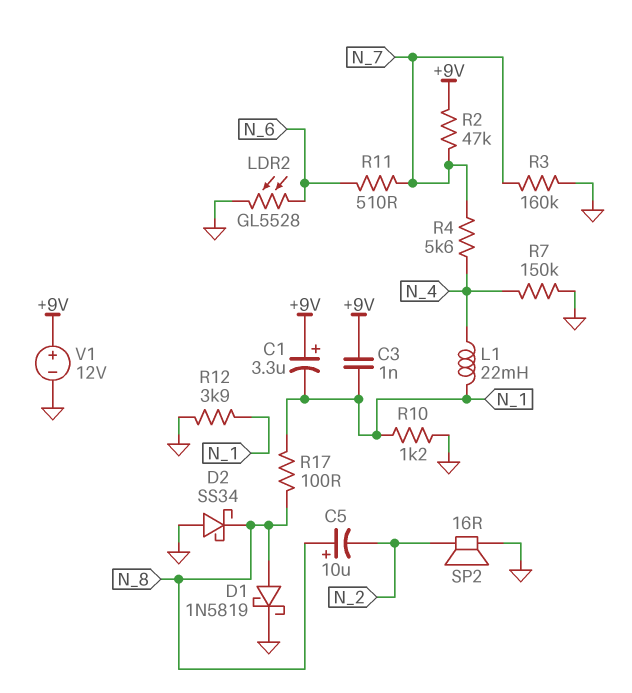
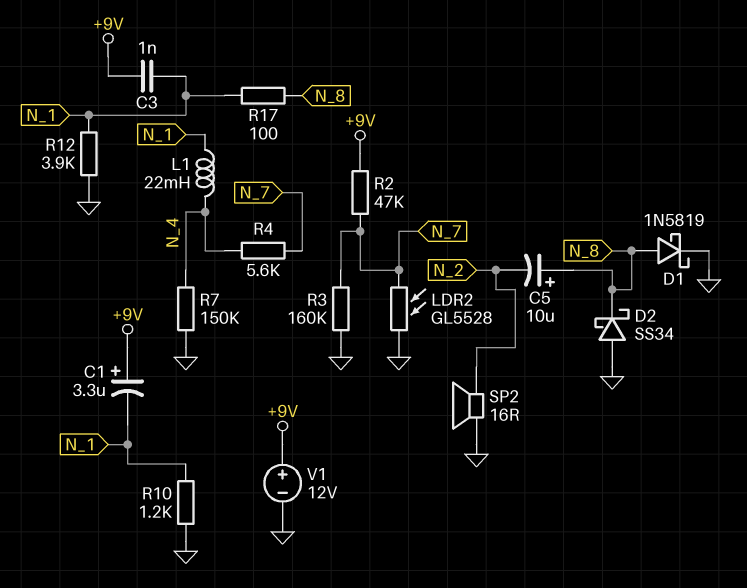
LDR2: GL5528 (GND, N_6) -> GL5528 (GND, N_7)
R11: 510 (N_6, N_7) -> none

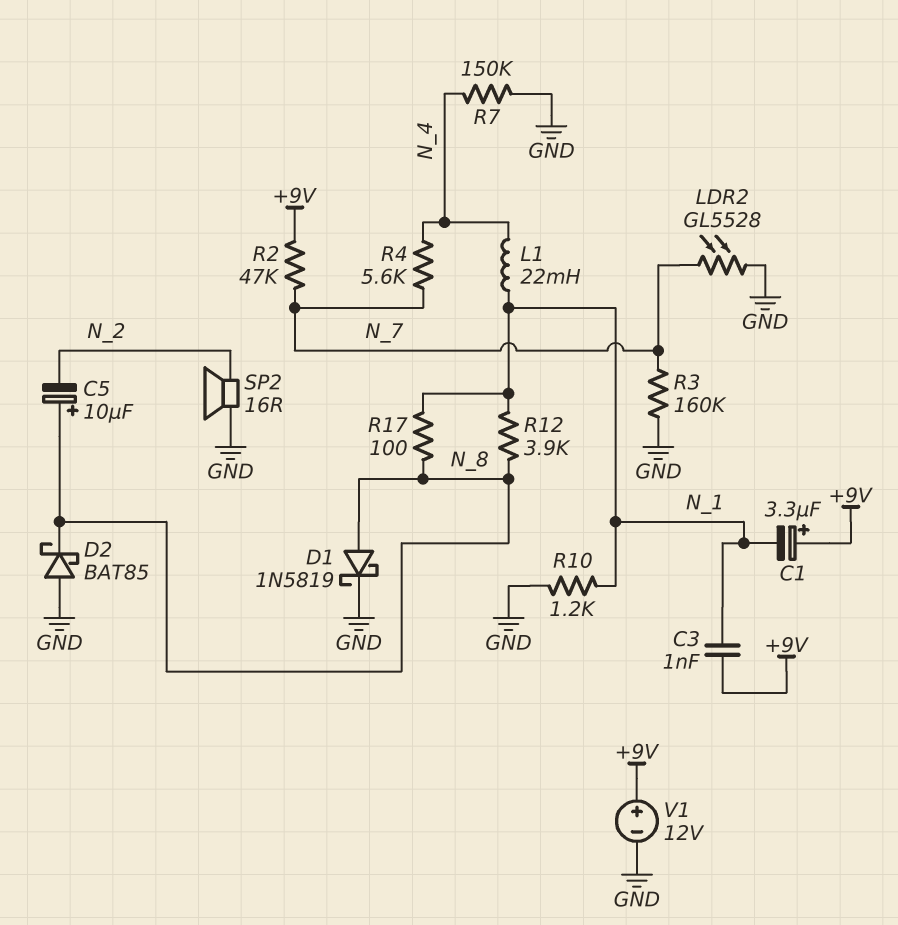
D2: schottky SS34 (A GND, K N_8) -> schottky BAT85 (A GND, K N_8)
R12: 3.9k (GND, N_1) -> 3.9k (N_1, N_8)

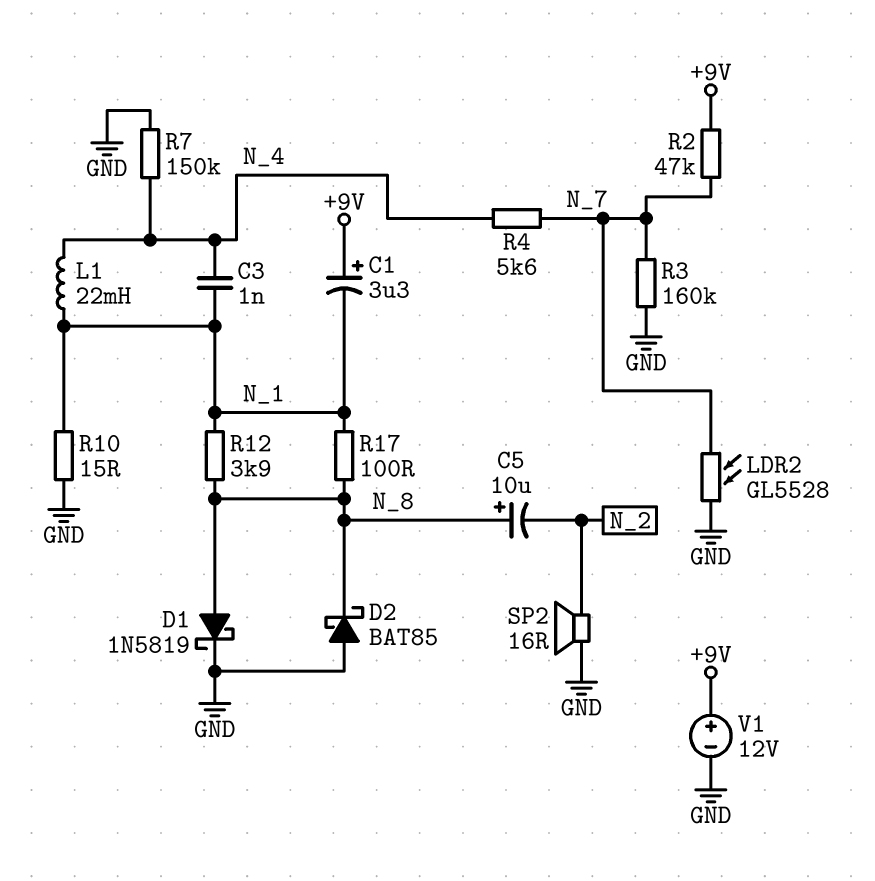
C3: 1nF (+9V, N_1) -> 1nF (N_1, N_4)
R10: 1.2k (GND, N_1) -> 15 (GND, N_1)

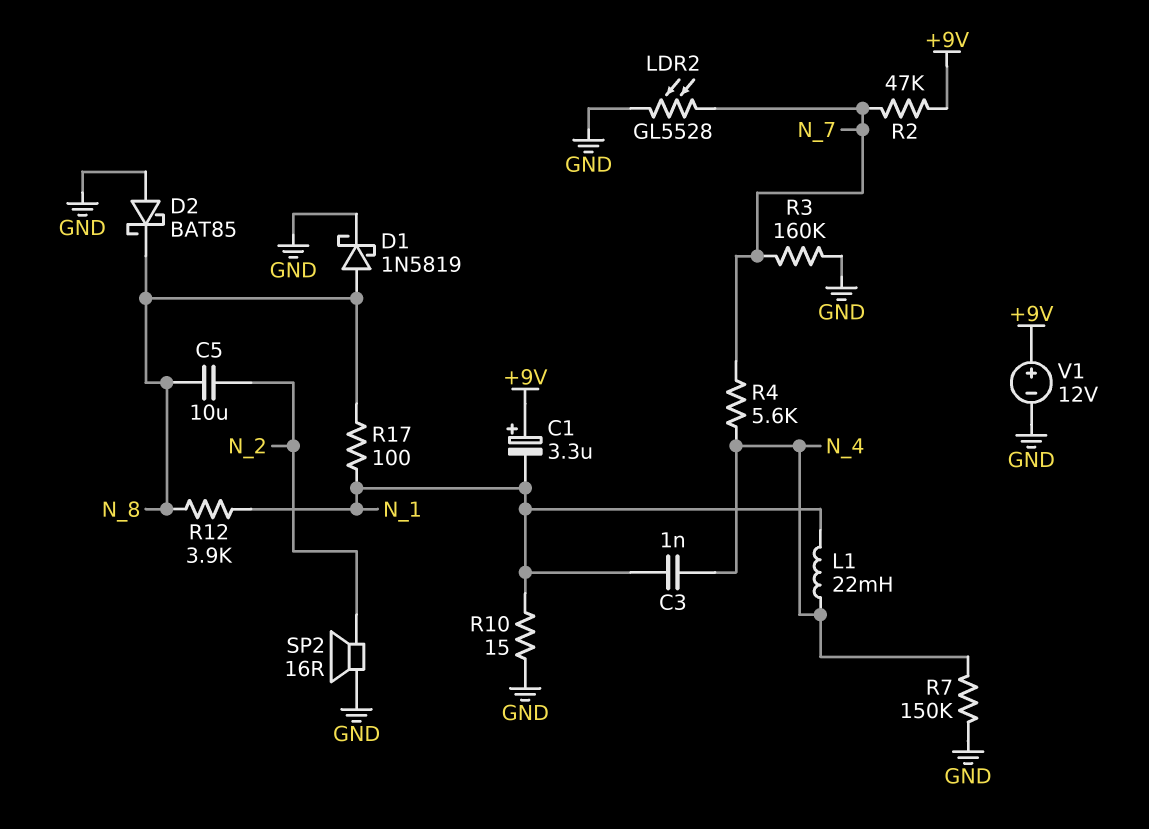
C5: 10uF (plus N_8, minus N_2) -> 10uF (N_2, N_8)

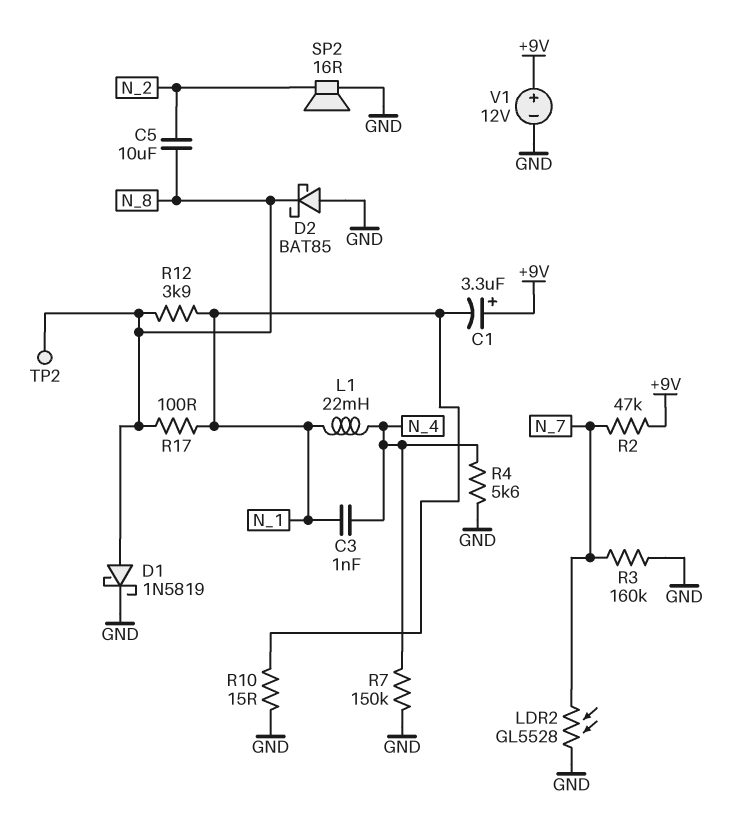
R4: 5.6k (N_4, N_7) -> 5.6k (GND, N_4)
TP2: none -> test point (N_8)

